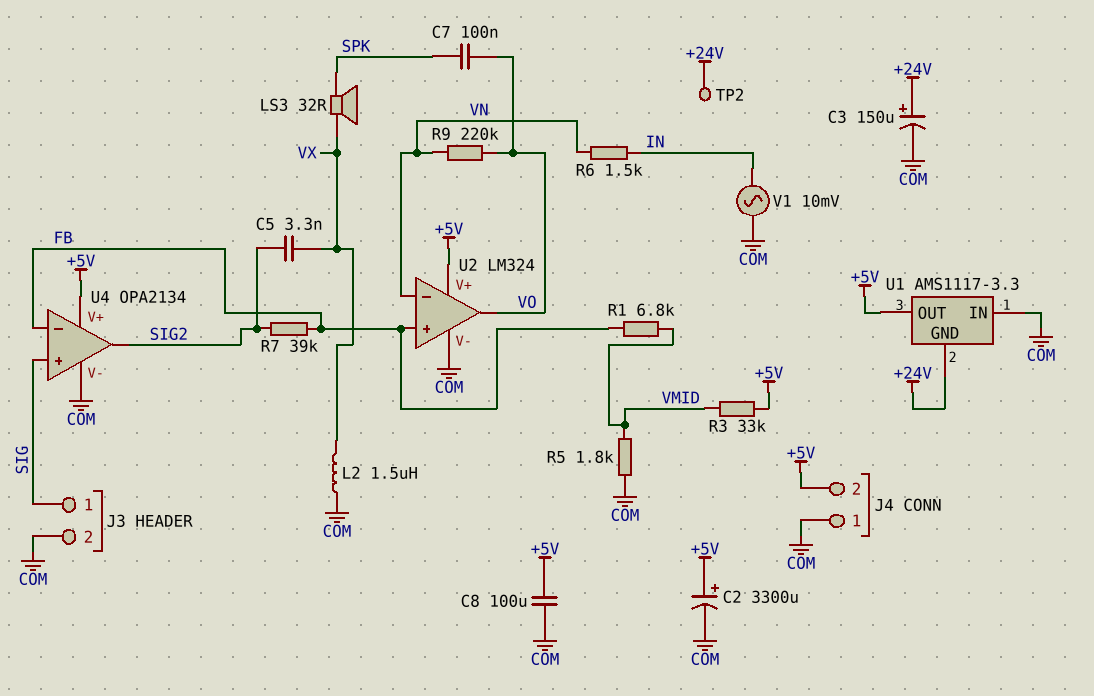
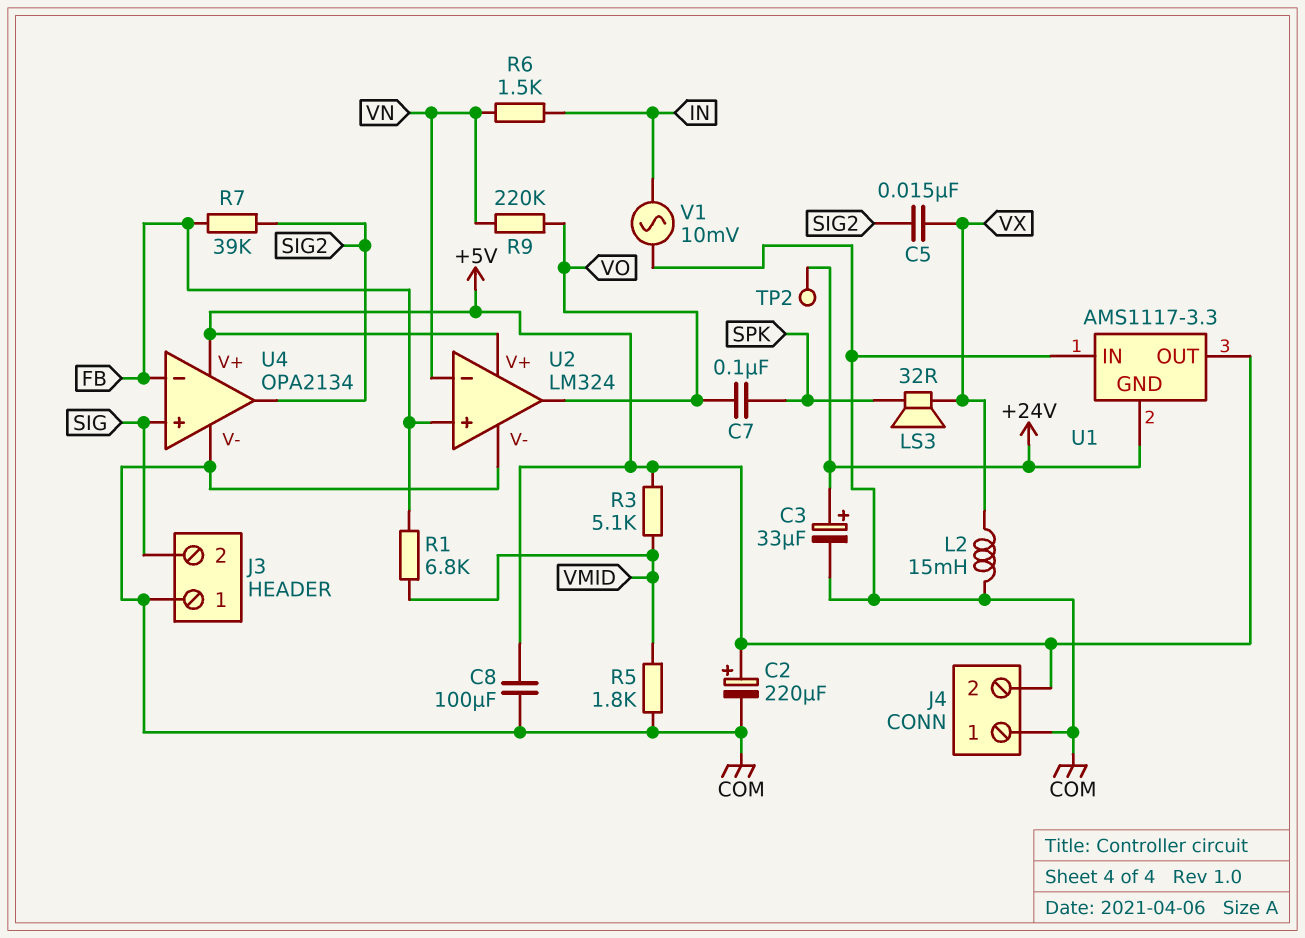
C2: 3300uF (plus +5V, minus COM) -> 220uF (plus +5V, minus COM)
C3: 150uF (plus +24V, minus COM) -> 33uF (plus +24V, minus COM)
C5: 3.3nF (SIG2, VX) -> 15nF (SIG2, VX)
J3 pin 1: SIG -> COM
J3 pin 2: COM -> SIG
L2: 1.5uH (COM, VX) -> 15mH (COM, VX)
R3: 33k (+5V, VMID) -> 5.1k (+5V, VMID)

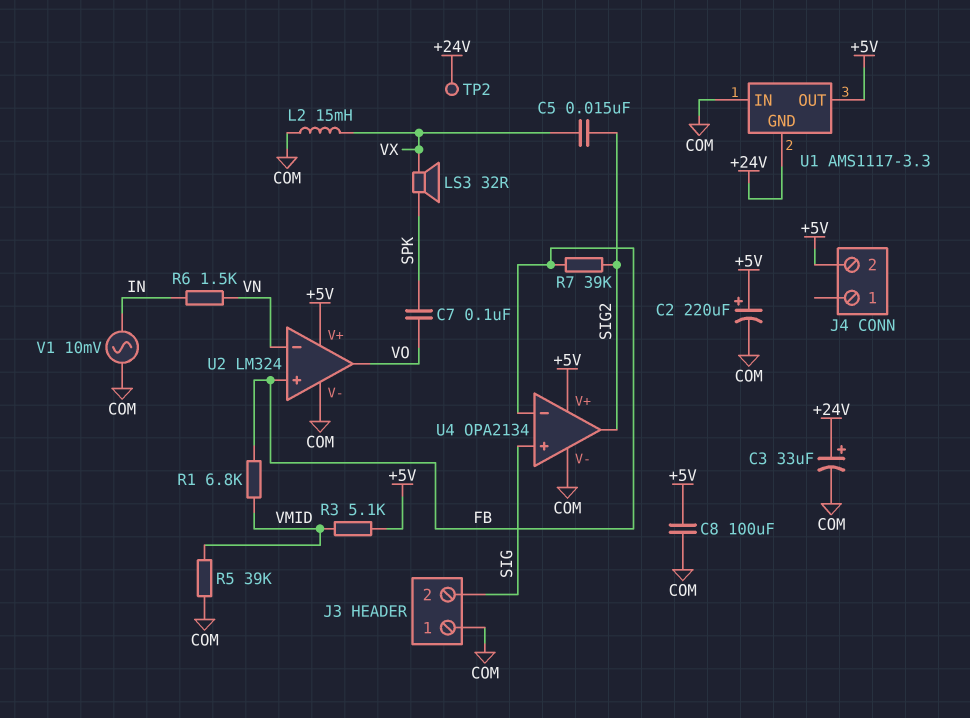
J4 pin 1: COM -> none
R5: 1.8k (COM, VMID) -> 39k (COM, VMID)
R9: 220k (VN, VO) -> none

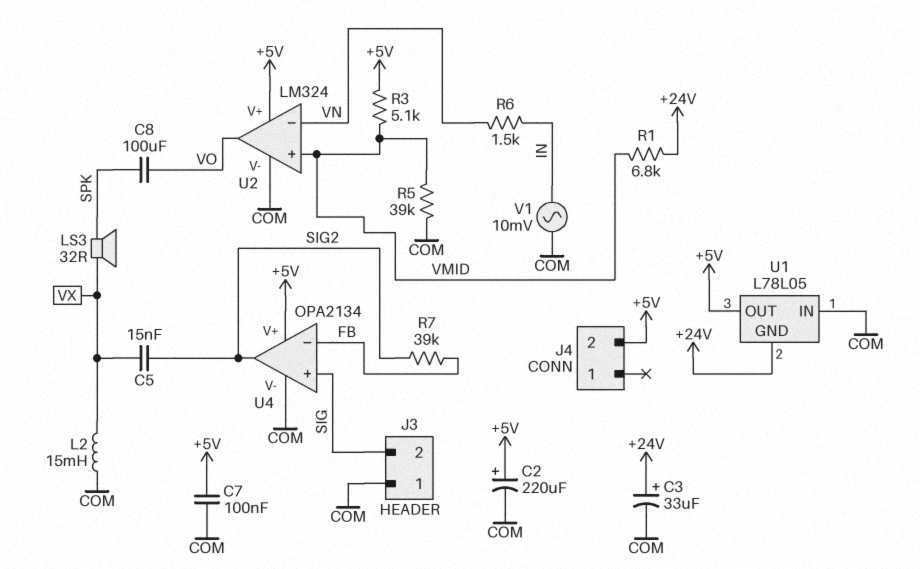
C7: 100nF (SPK, VO) -> 100nF (+5V, COM)
C8: 100uF (+5V, COM) -> 100uF (SPK, VO)
R1: 6.8k (FB, VMID) -> 6.8k (+24V, VMID)
TP2: test point (+24V) -> none
U1: AMS1117-3.3 -> L78L05
U2 pin in+: FB -> VMID

